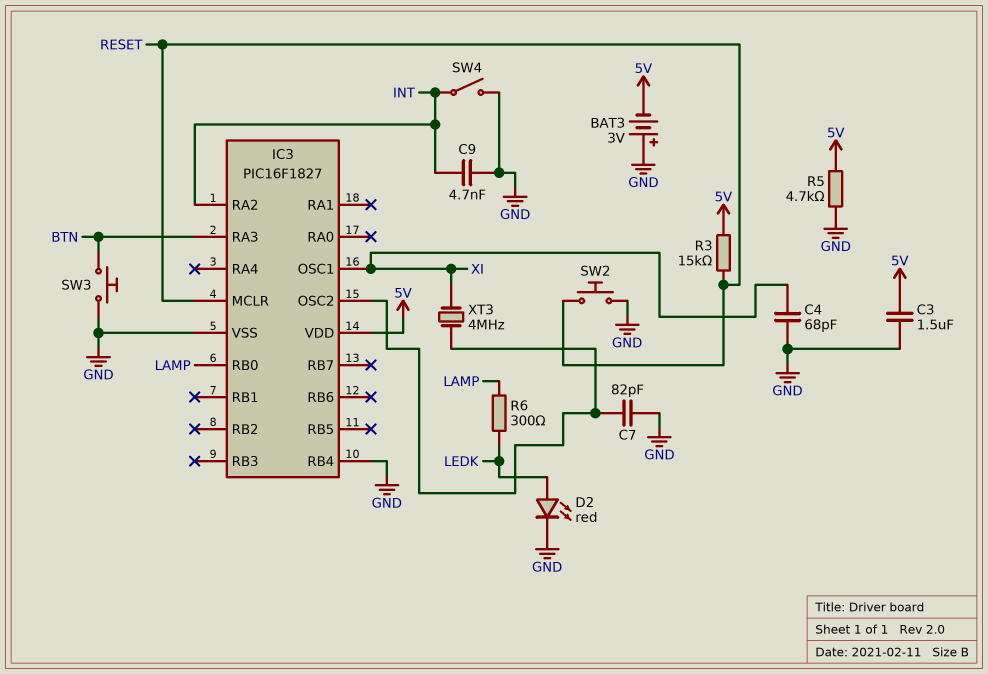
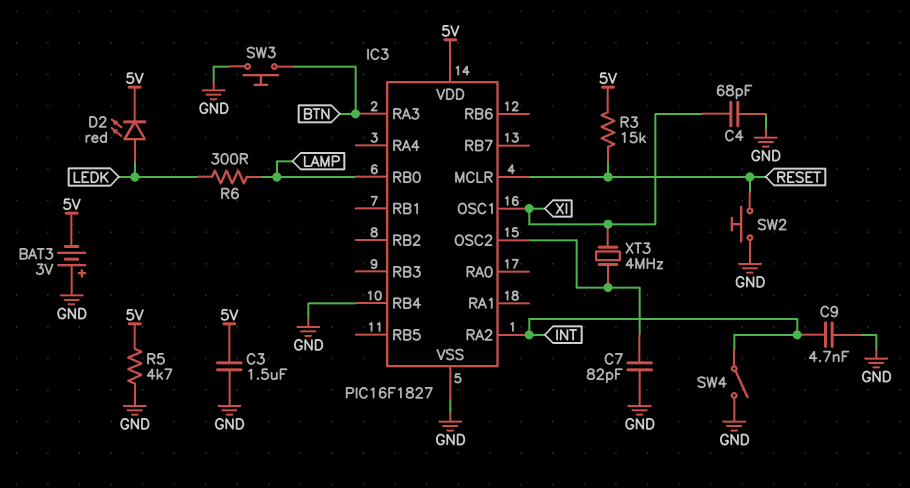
D2: LED red (A LEDK, K GND) -> LED red (A LEDK, K 5V)

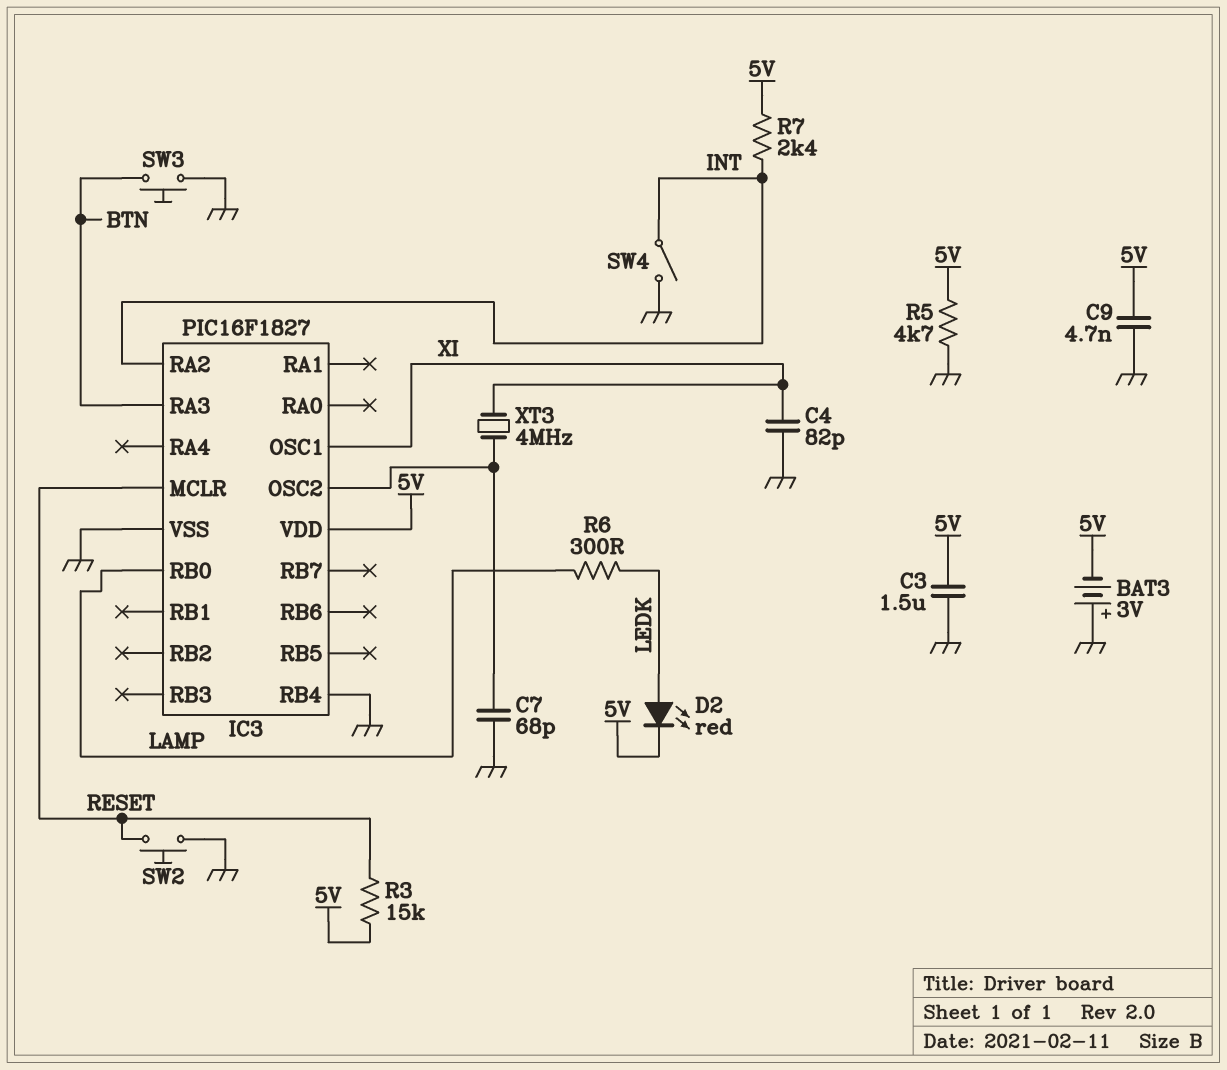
C4: 68pF (GND, XI) -> 82pF (GND, XI)
C7: 82pF (GND, IC3/OSC2) -> 68pF (GND, IC3/OSC2)
C9: 4.7nF (GND, INT) -> 4.7nF (5V, GND)
R7: none -> 2.4k (5V, INT)

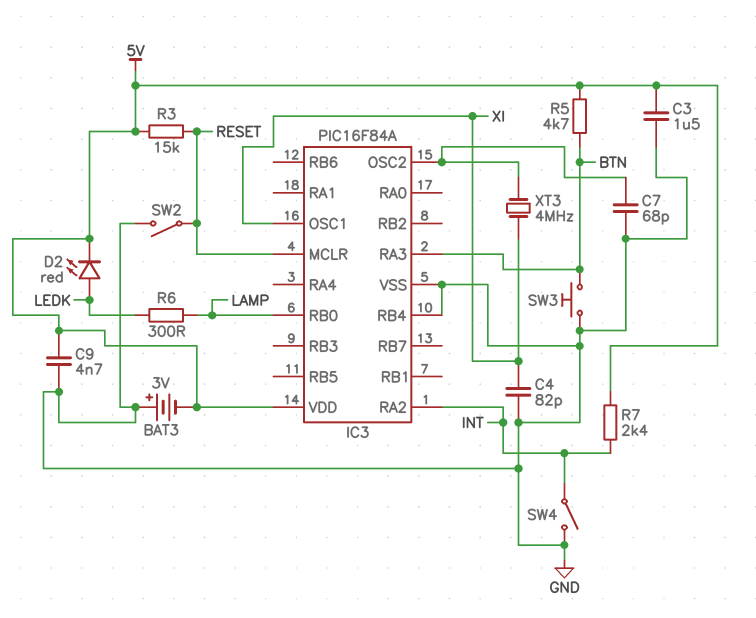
IC3: PIC16F1827 -> PIC16F84A
R5: 4.7k (5V, GND) -> 4.7k (5V, BTN)
SW2: button (GND, RESET) -> switch (GND, RESET)

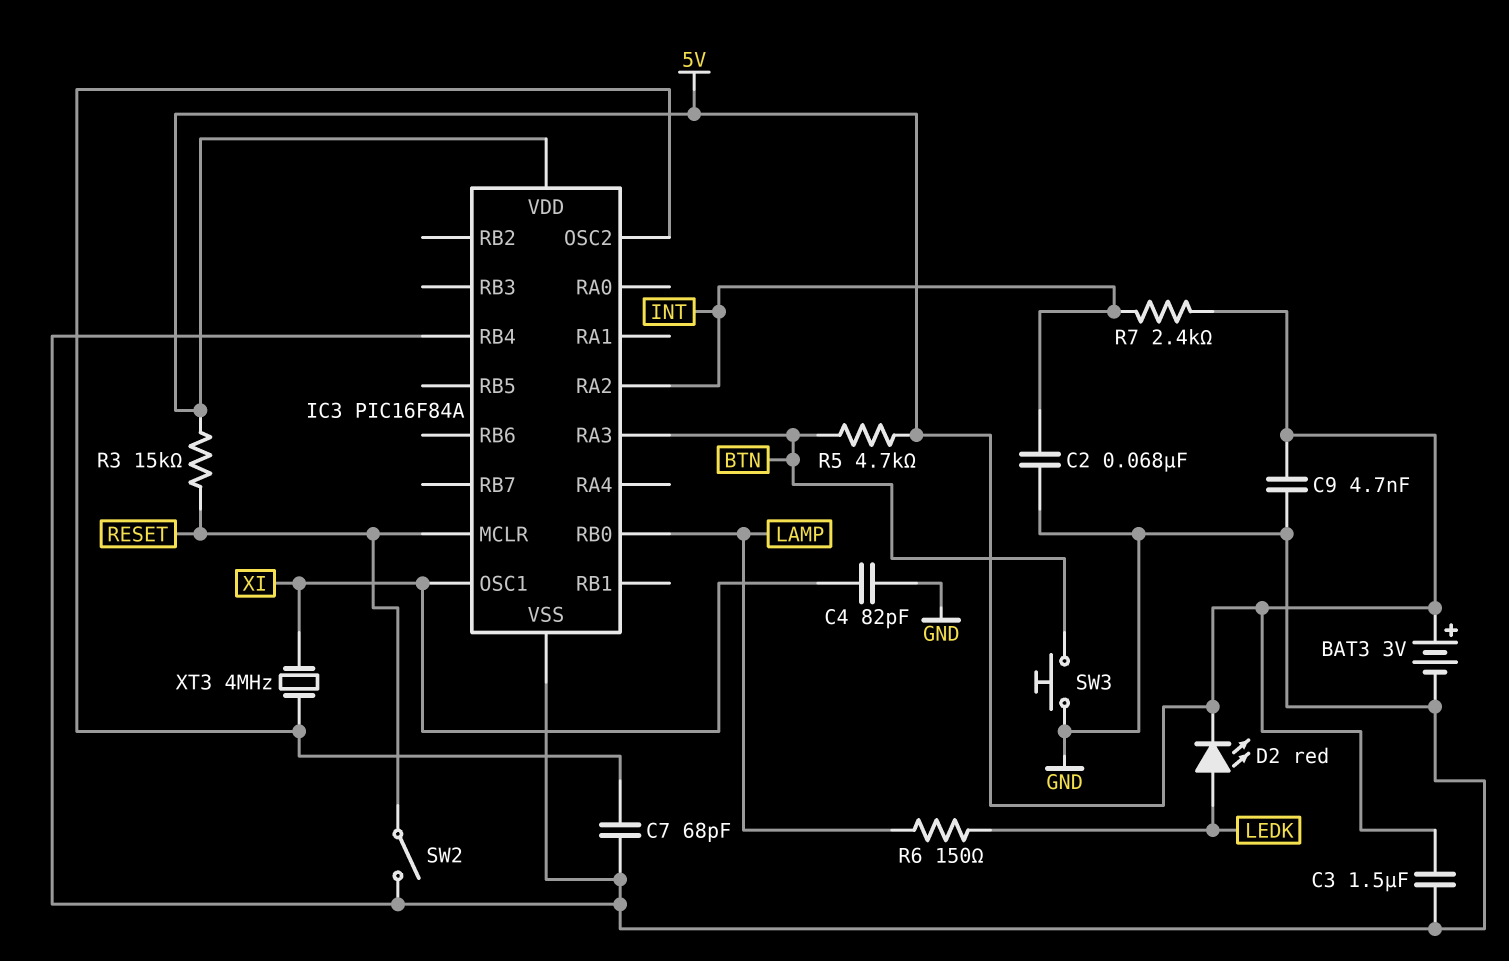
BAT3: 3V (plus GND, minus 5V) -> 3V (plus 5V, minus GND)
C2: none -> 68nF (GND, INT)
R6: 300 (LAMP, LEDK) -> 150 (LAMP, LEDK)
SW4: switch (GND, INT) -> none

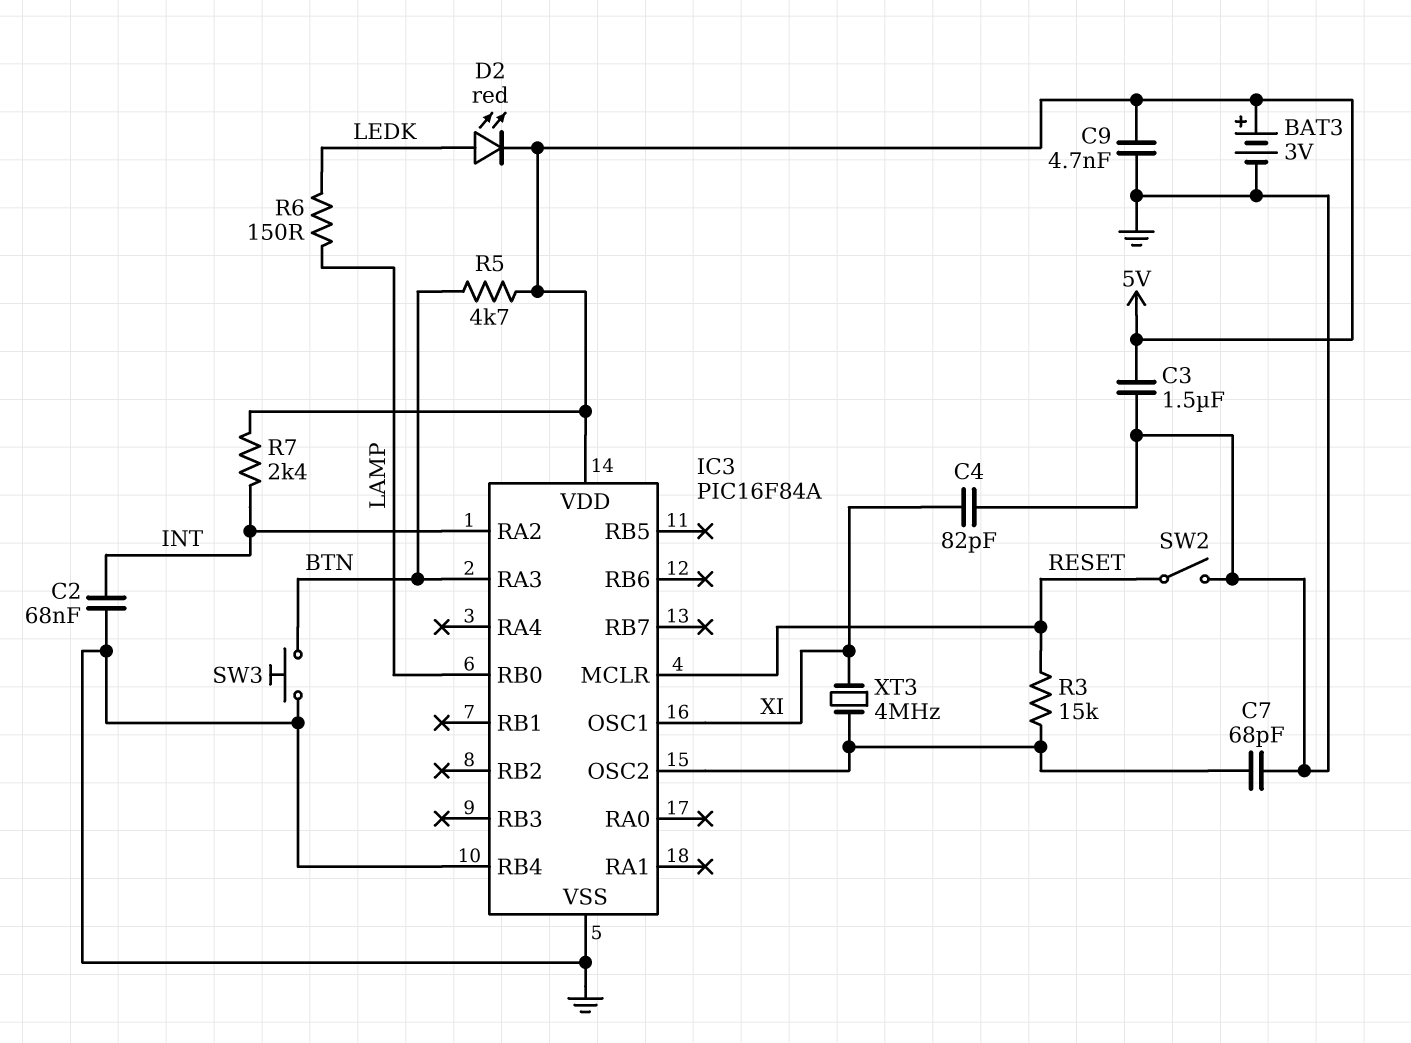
R3: 15k (5V, RESET) -> 15k (IC3/OSC2, RESET)

